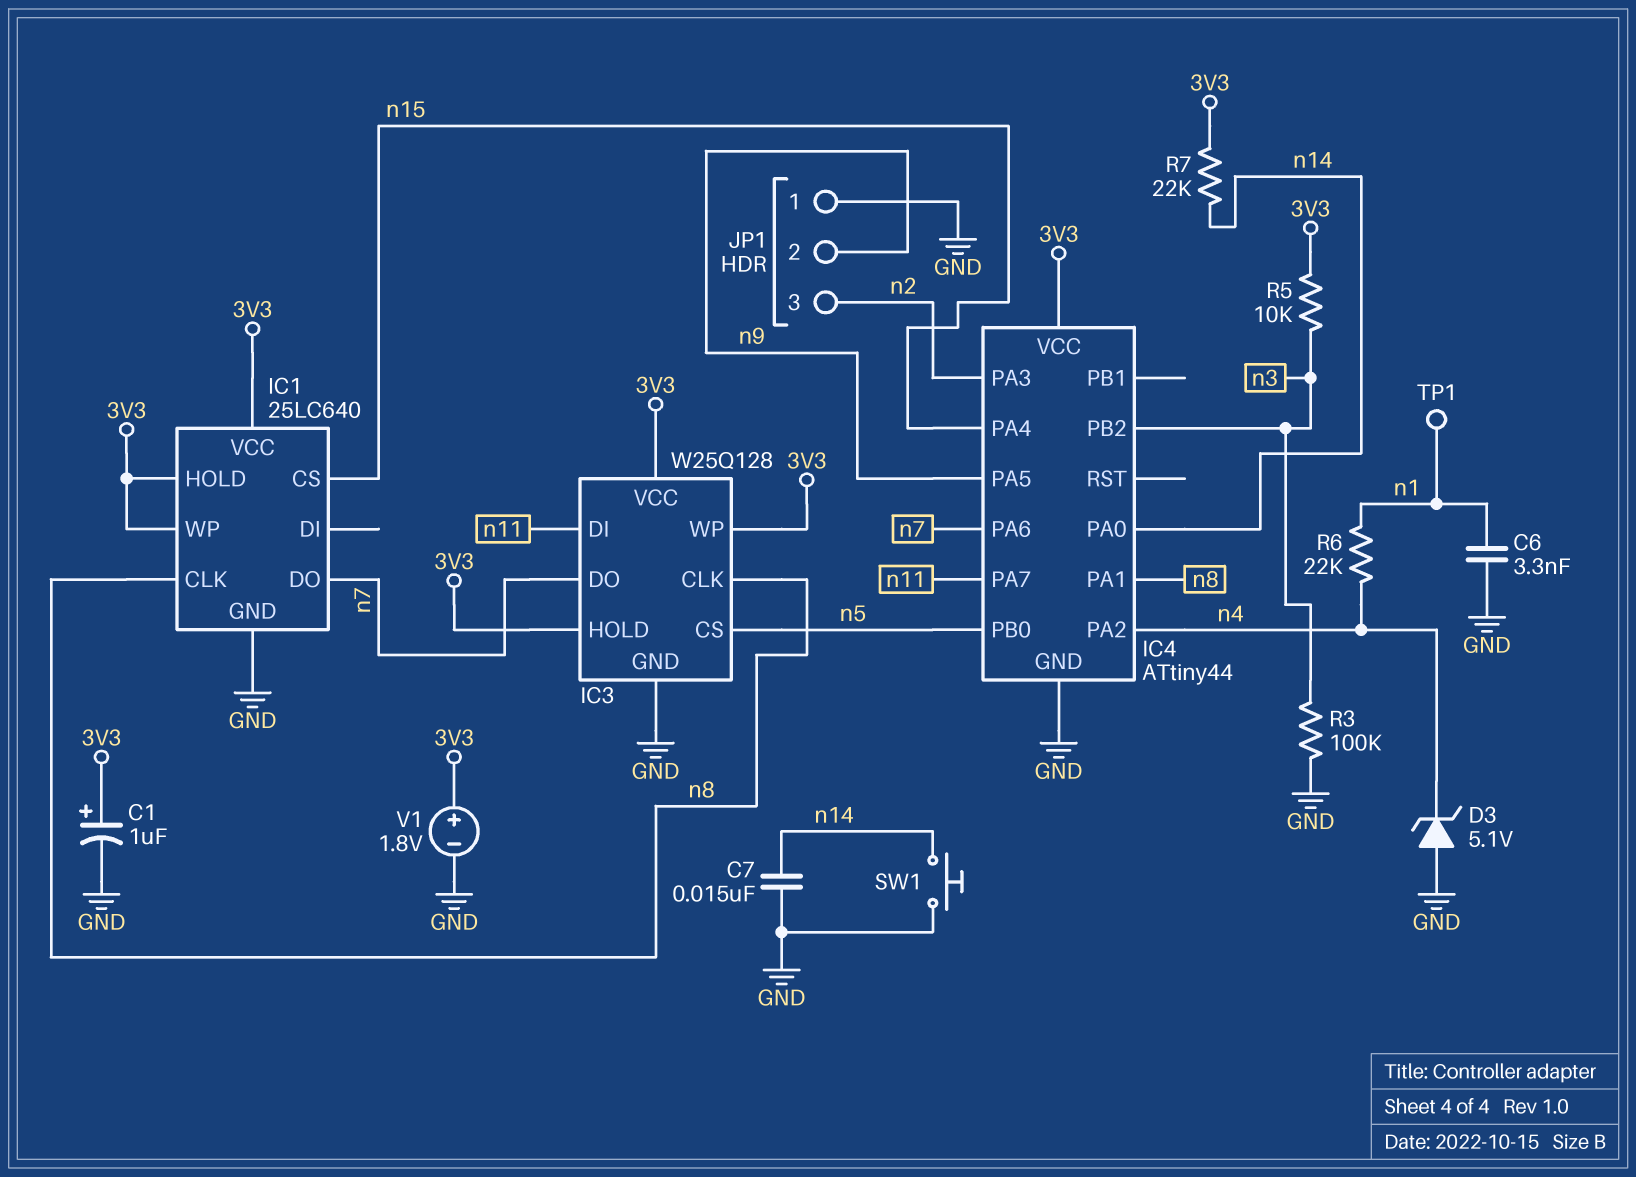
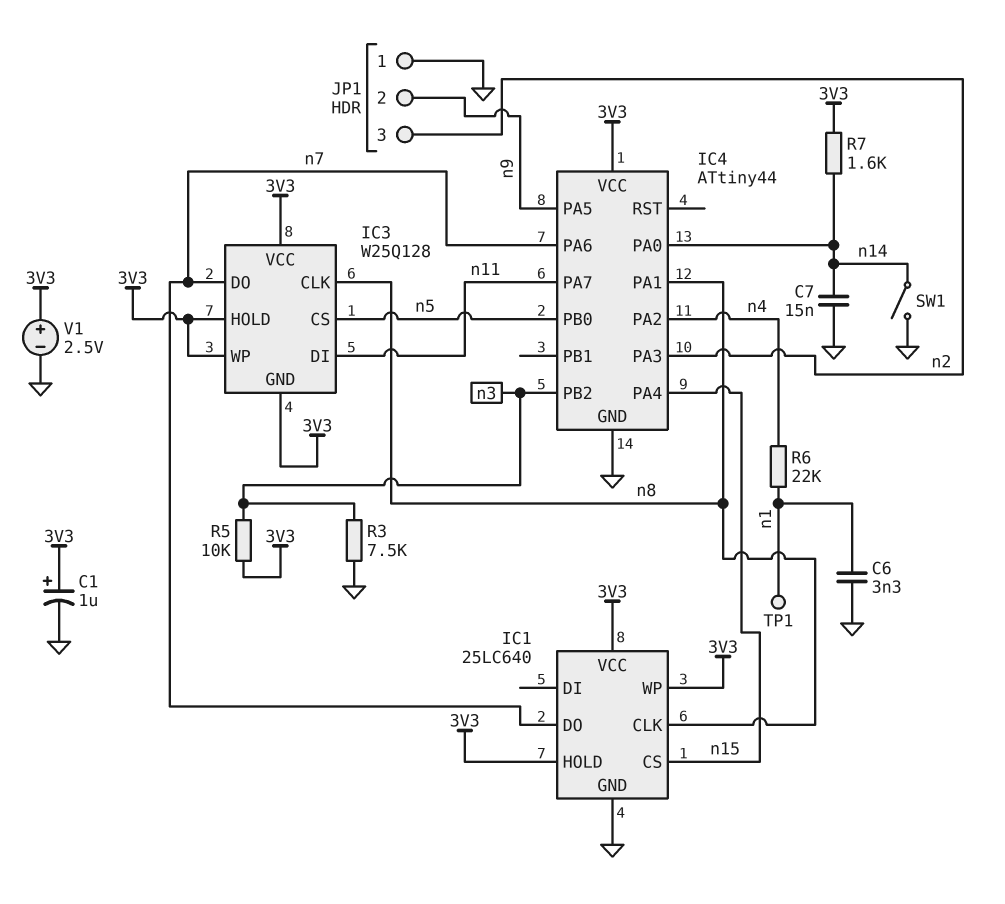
D3: zener 5.1V (A GND, K n4) -> none
IC3 pin GND: GND -> 3V3
R3: 100k (GND, n3) -> 7.5k (GND, n3)
R7: 22k (3V3, n14) -> 1.6k (3V3, n14)
SW1: button (GND, n14) -> switch (GND, n14)
V1: 1.8V (plus 3V3, minus GND) -> 2.5V (plus 3V3, minus GND)

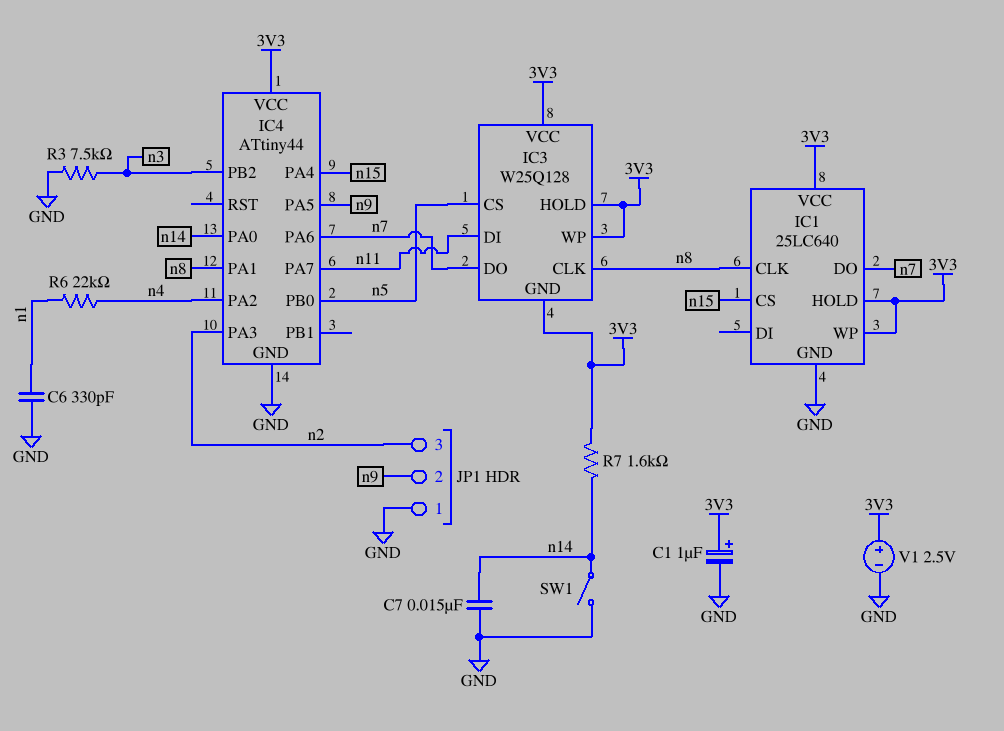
C6: 3.3nF (GND, n1) -> 330pF (GND, n1)
R5: 10k (3V3, n3) -> none
TP1: test point (n1) -> none

